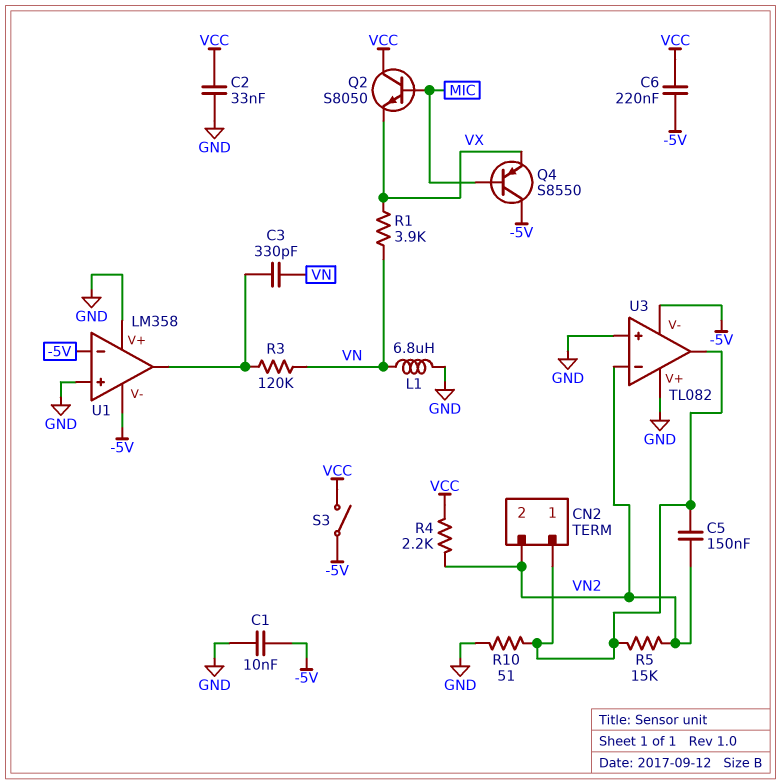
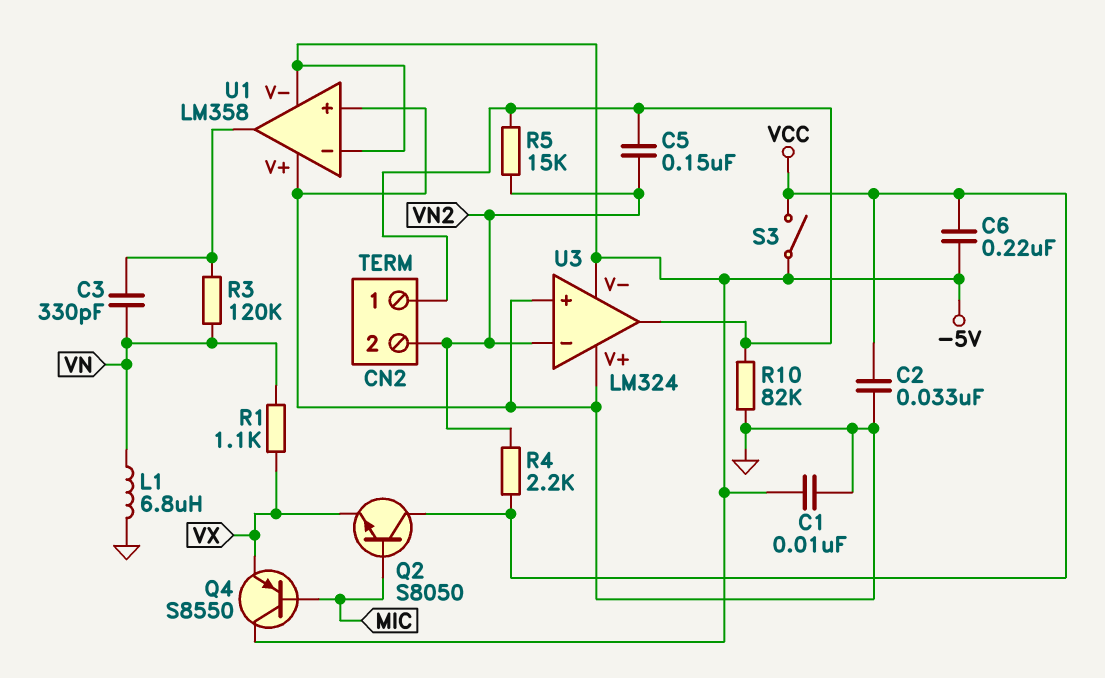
R1: 3.9k (VN, VX) -> 1.1k (VN, VX)
R10: 51 (CN2/1, GND) -> 82k (CN2/1, GND)
U3: TL082 -> LM324

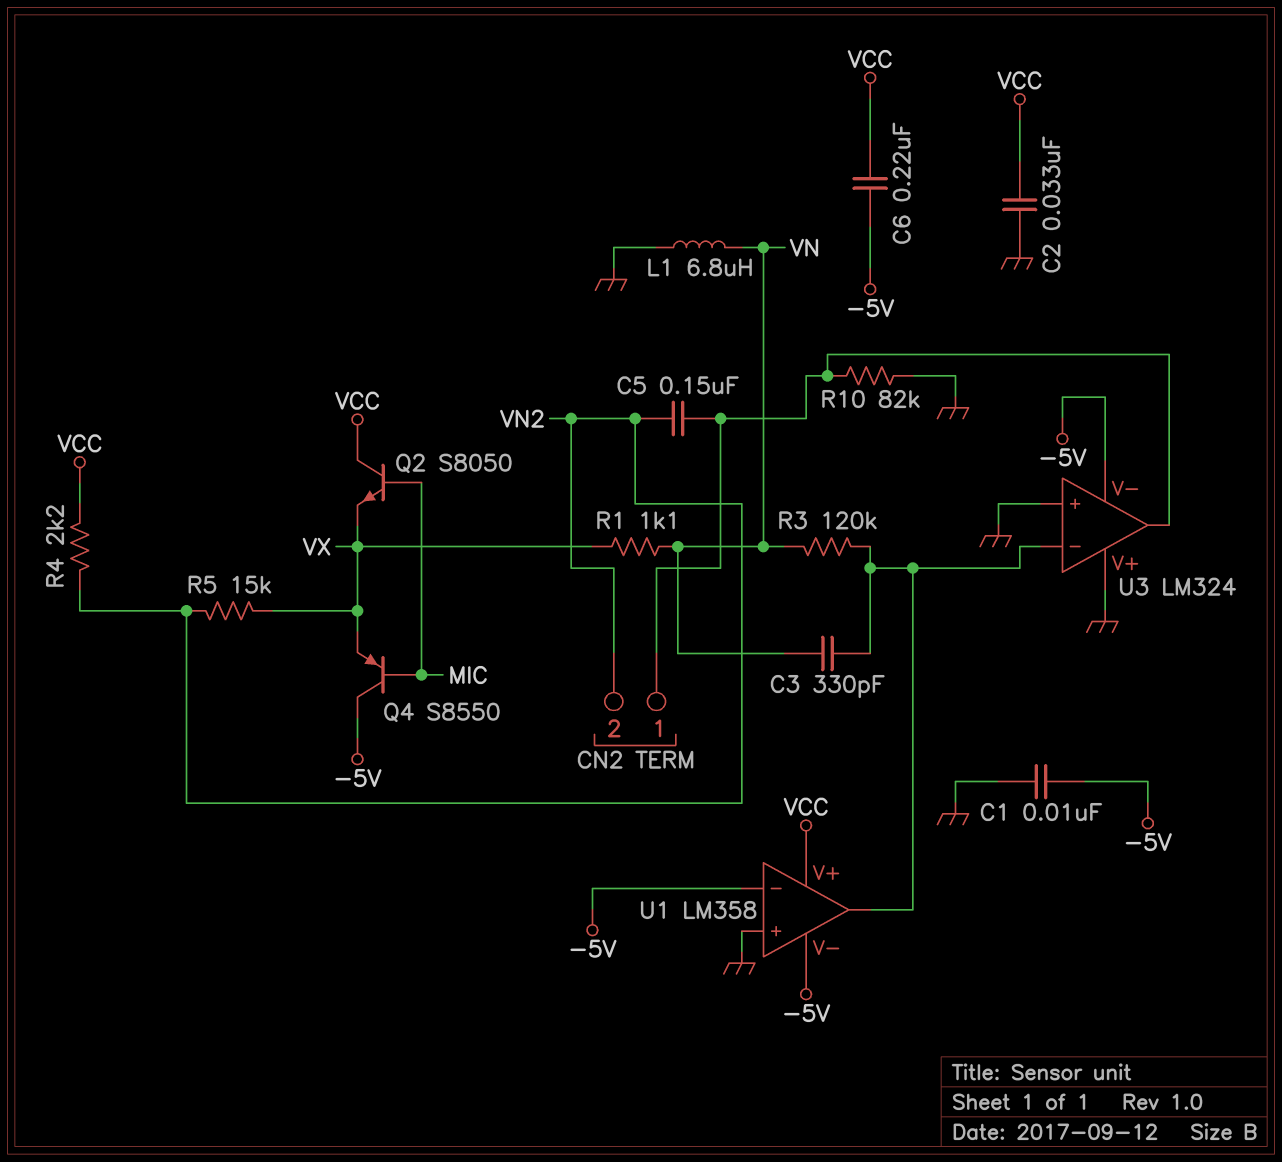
R5: 15k (CN2/1, VN2) -> 15k (VN2, VX)
S3: switch (-5V, VCC) -> none
U1 pin V+: GND -> VCC
U3 pin in-: VN2 -> U1/out

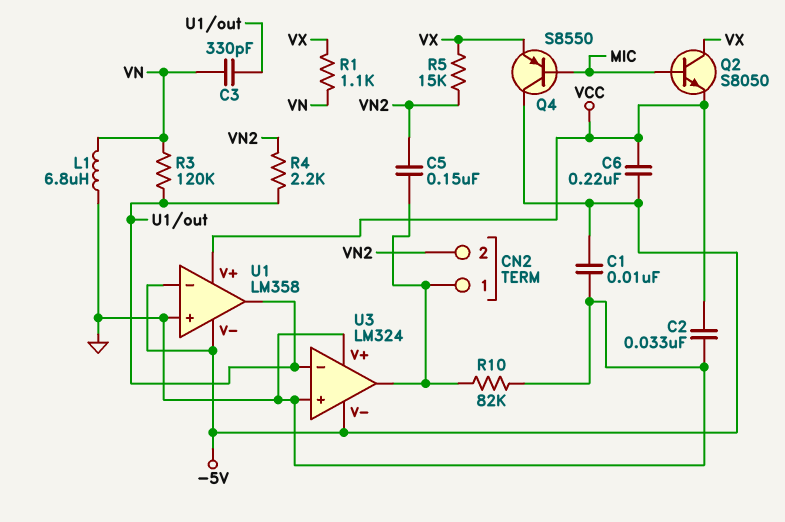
Q2: NPN S8050 (B MIC, C VCC, E VX) -> NPN S8050 (B MIC, C VX, E VCC)
R4: 2.2k (VCC, VN2) -> 2.2k (U1/out, VN2)

